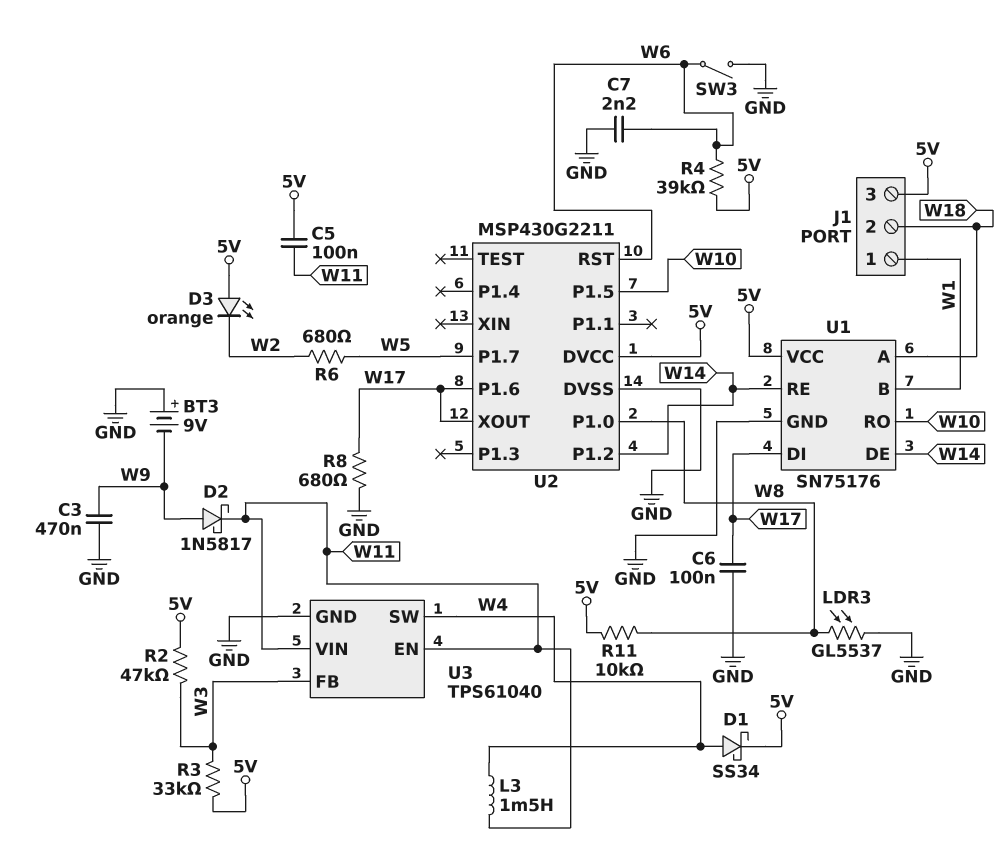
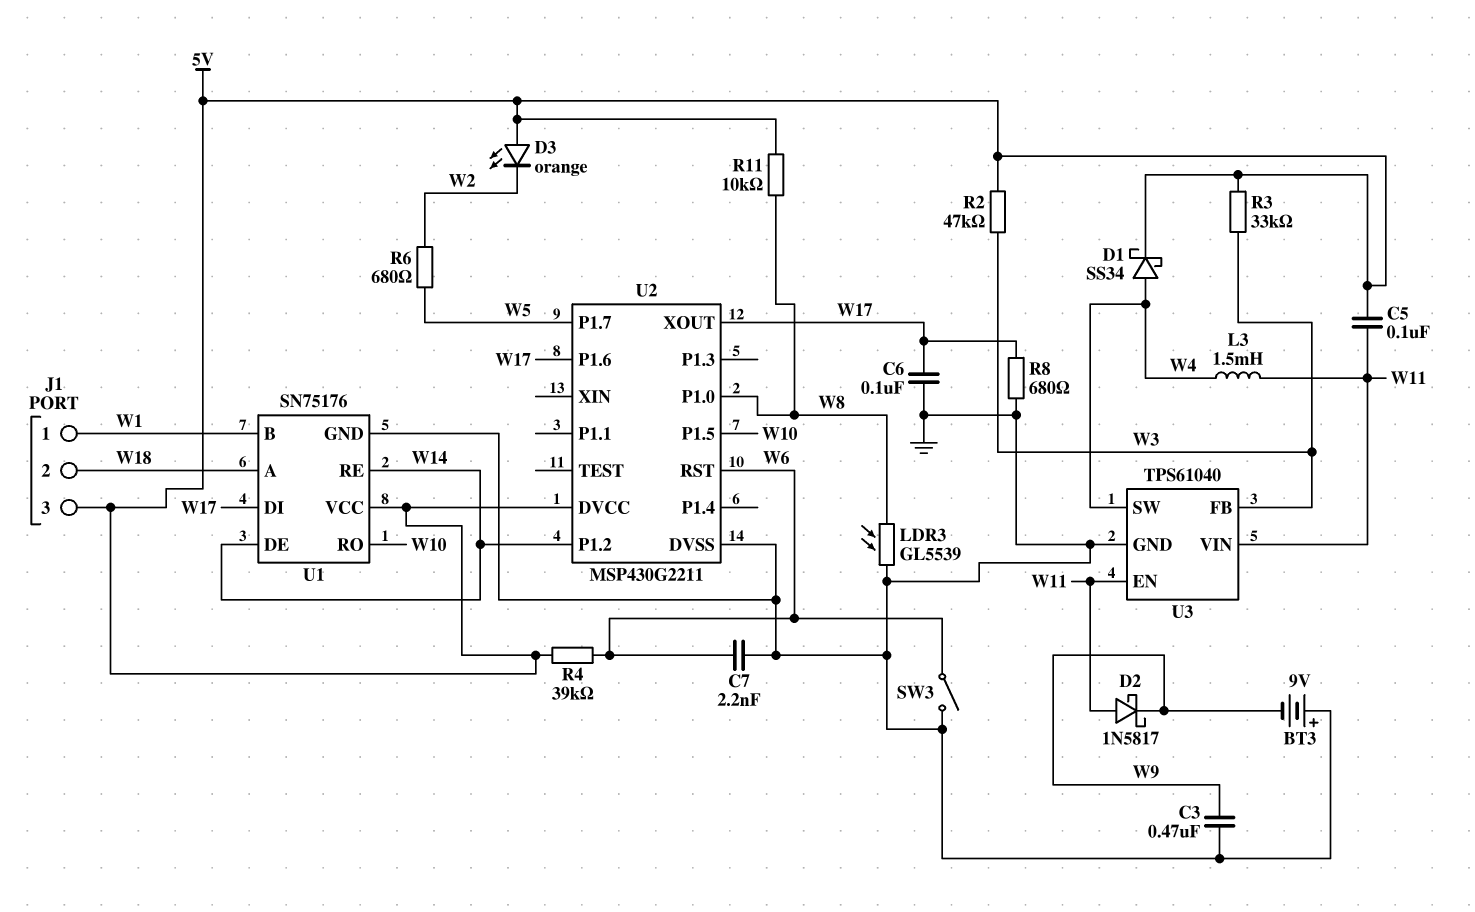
D2: schottky 1N5817 (A W9, K W11) -> schottky 1N5817 (A W11, K W9)
LDR3: GL5537 (GND, W8) -> GL5539 (GND, W8)

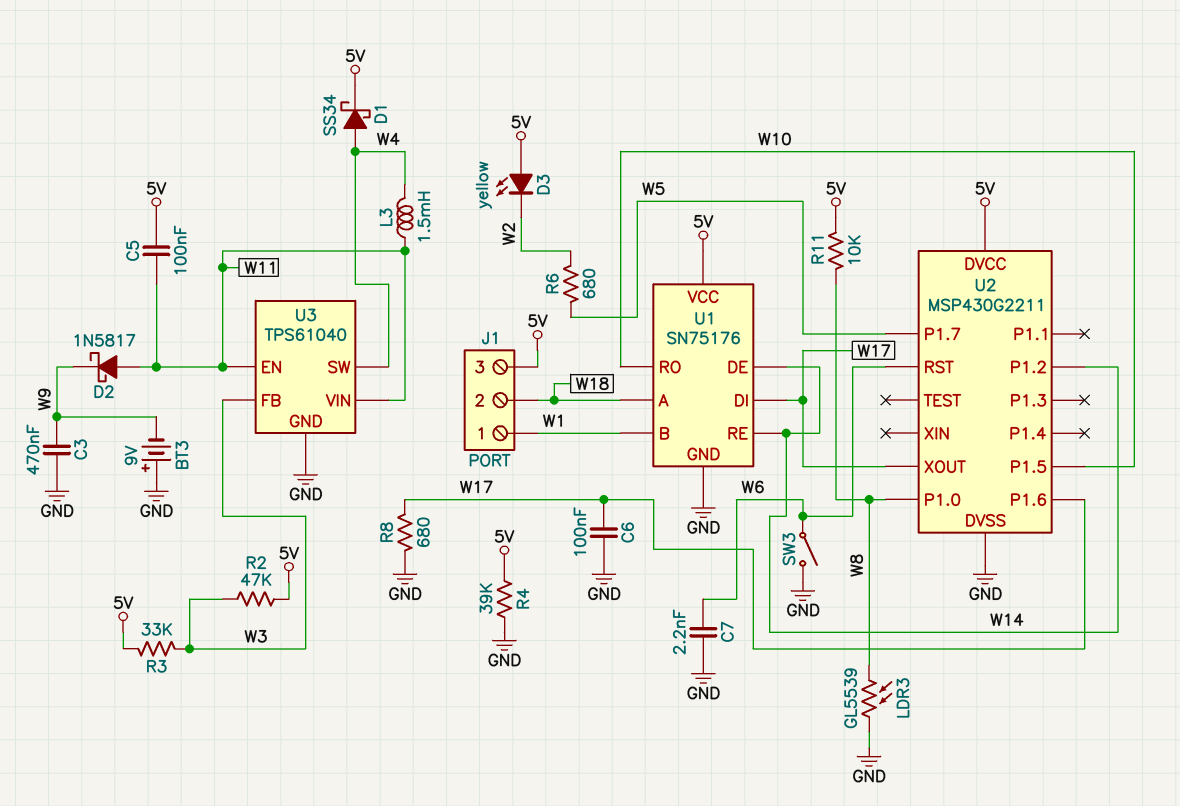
D3: LED orange (A 5V, K W2) -> LED yellow (A 5V, K W2)
R4: 39k (5V, W6) -> 39k (5V, GND)

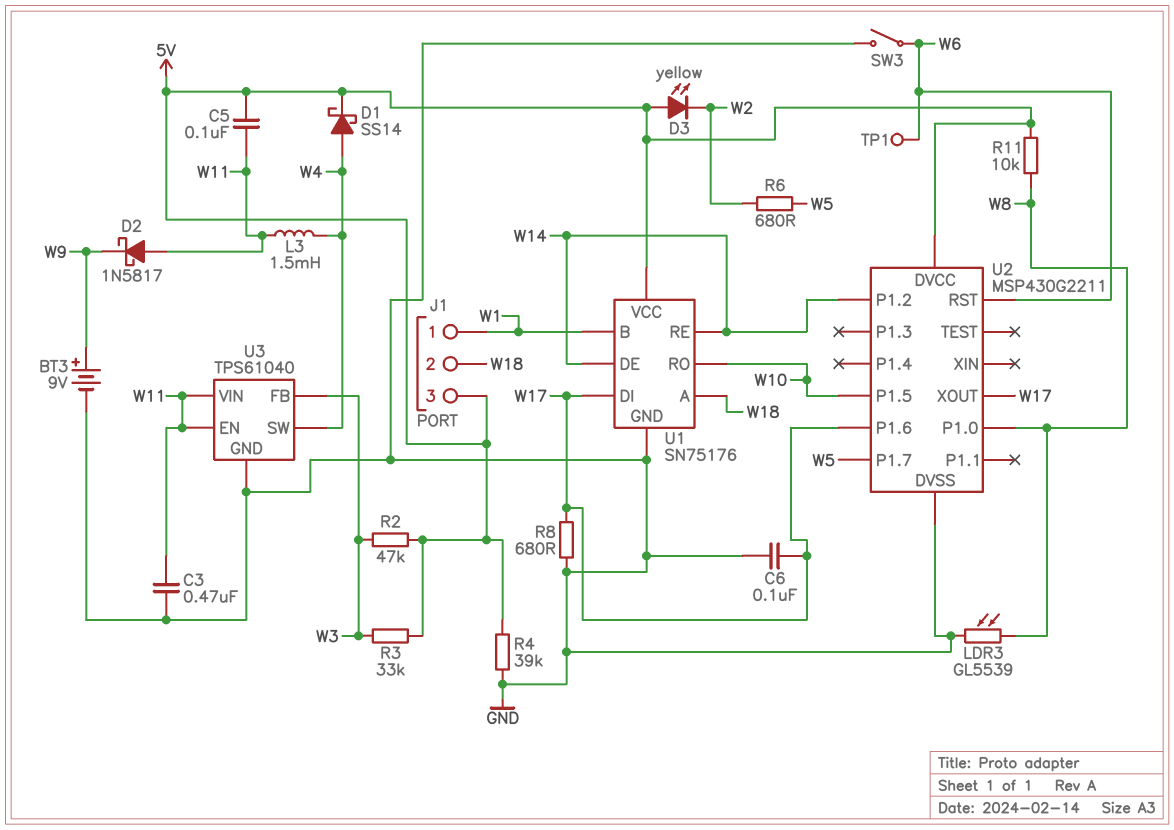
BT3: 9V (plus GND, minus W9) -> 9V (plus W9, minus GND)
C3: 470nF (GND, W9) -> 470nF (GND, W11)
C7: 2.2nF (GND, W6) -> none
D1: schottky SS34 (A W4, K 5V) -> schottky SS14 (A W4, K 5V)
TP1: none -> test point (W6)

